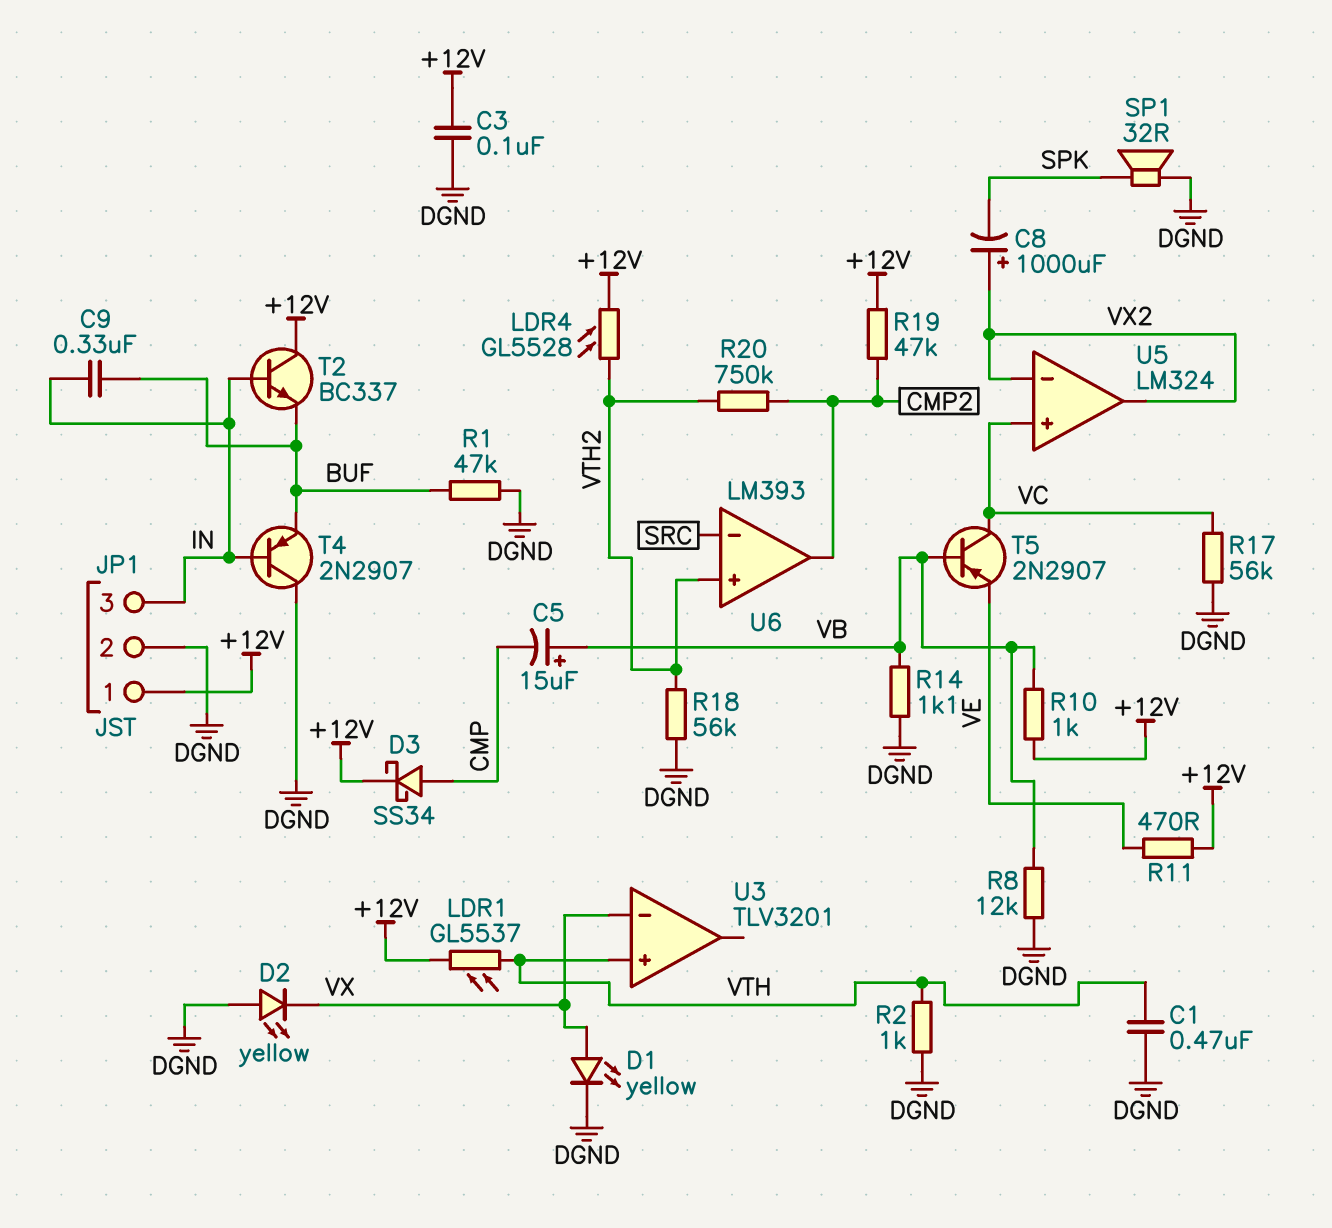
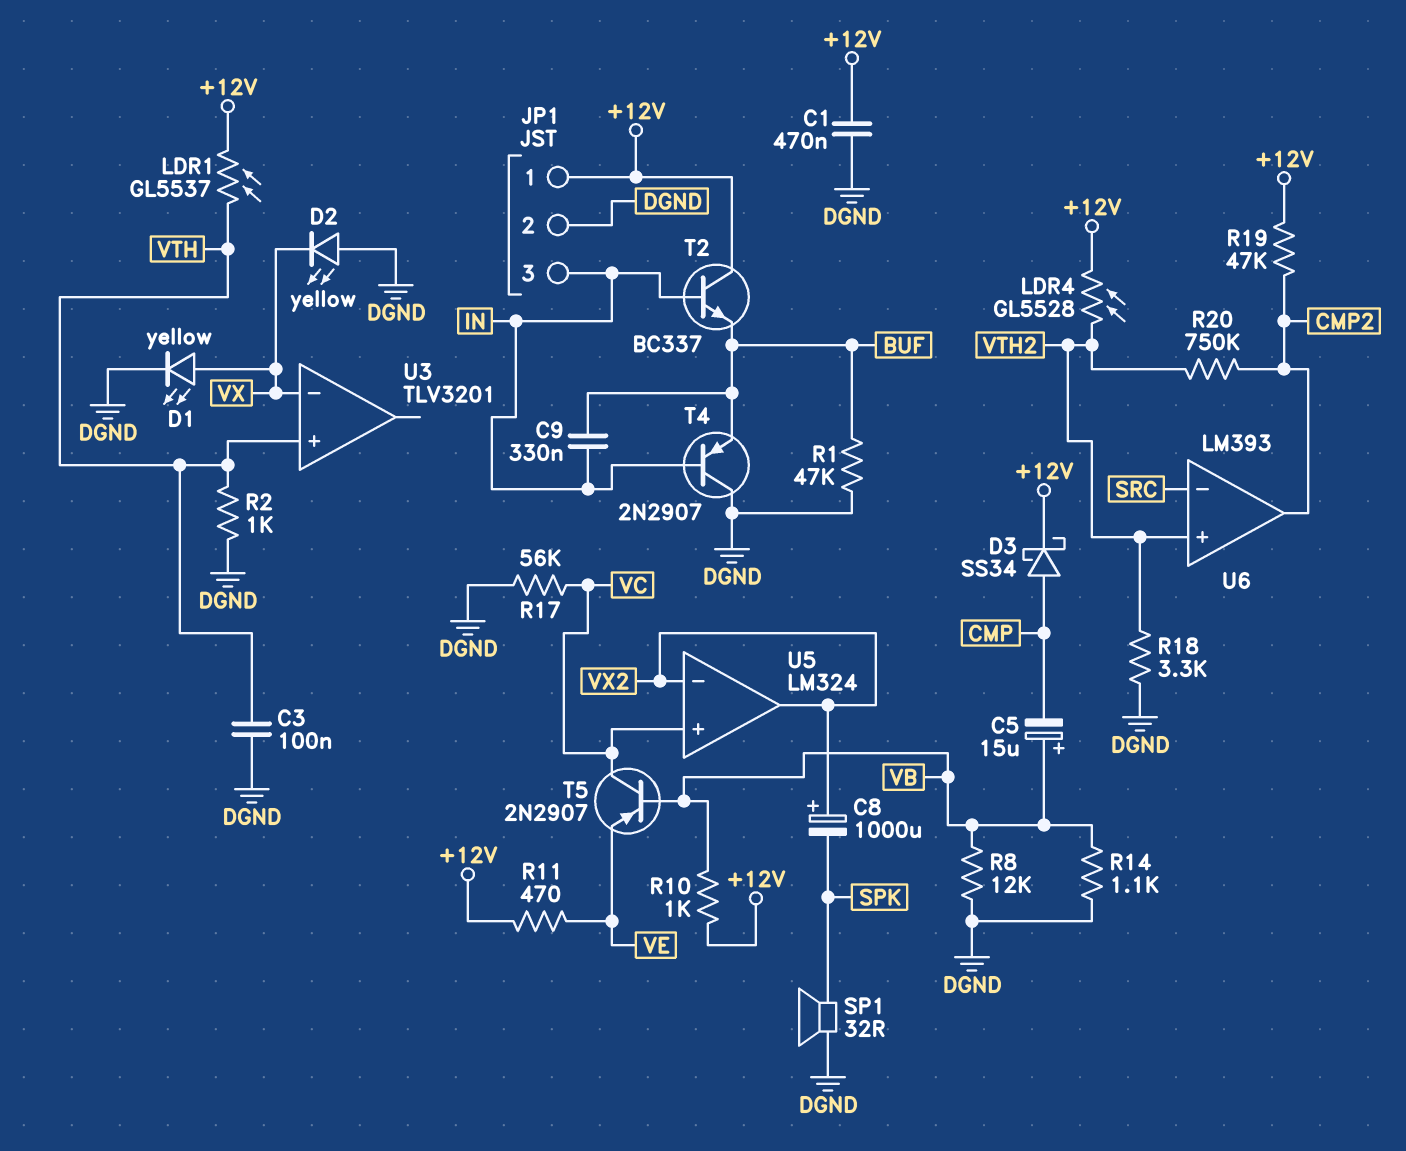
C1: 470nF (DGND, VTH) -> 470nF (+12V, DGND)
C3: 100nF (+12V, DGND) -> 100nF (DGND, VTH)
R18: 56k (DGND, VTH2) -> 3.3k (DGND, VTH2)

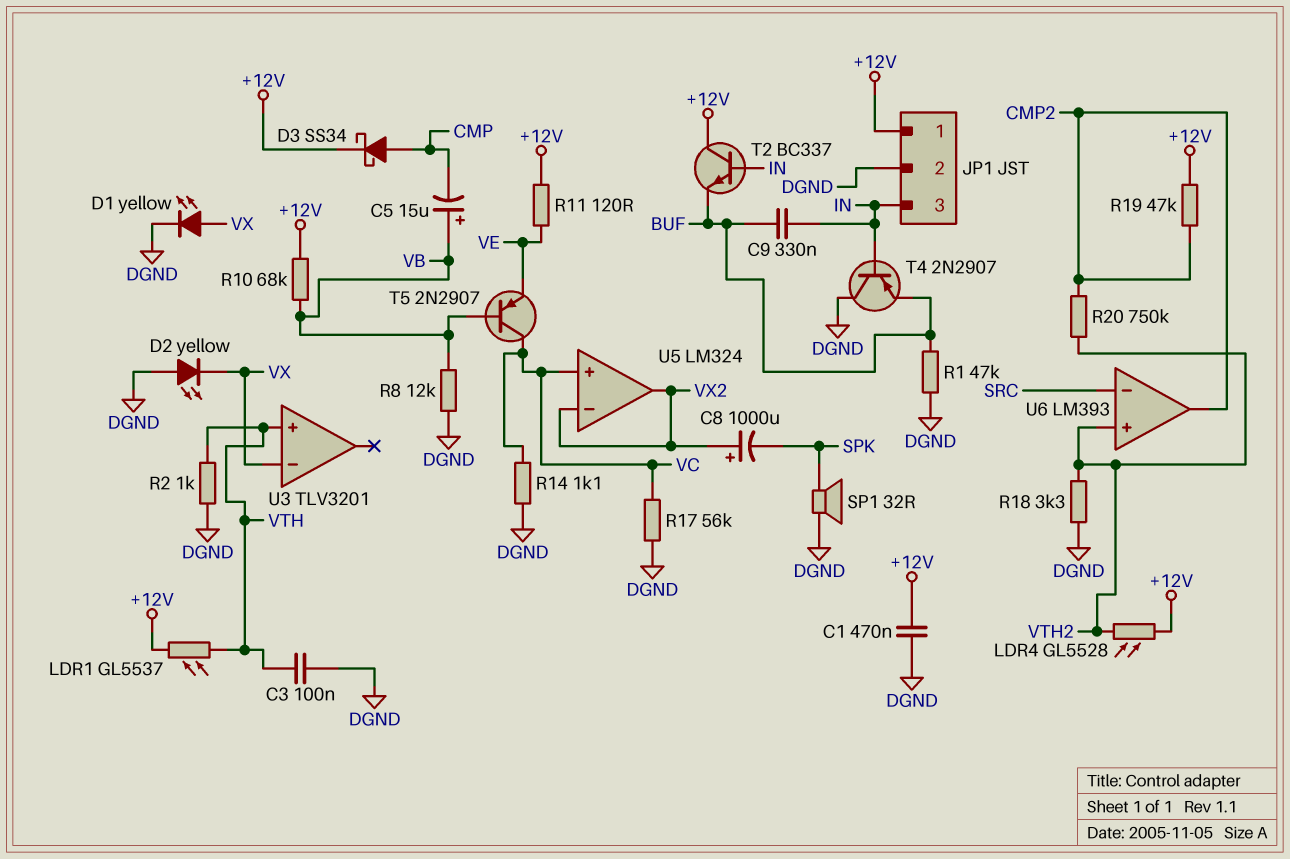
R10: 1k (+12V, VB) -> 68k (+12V, VB)
R11: 470 (+12V, VE) -> 120 (+12V, VE)
R14: 1.1k (DGND, VB) -> 1.1k (DGND, VC)

